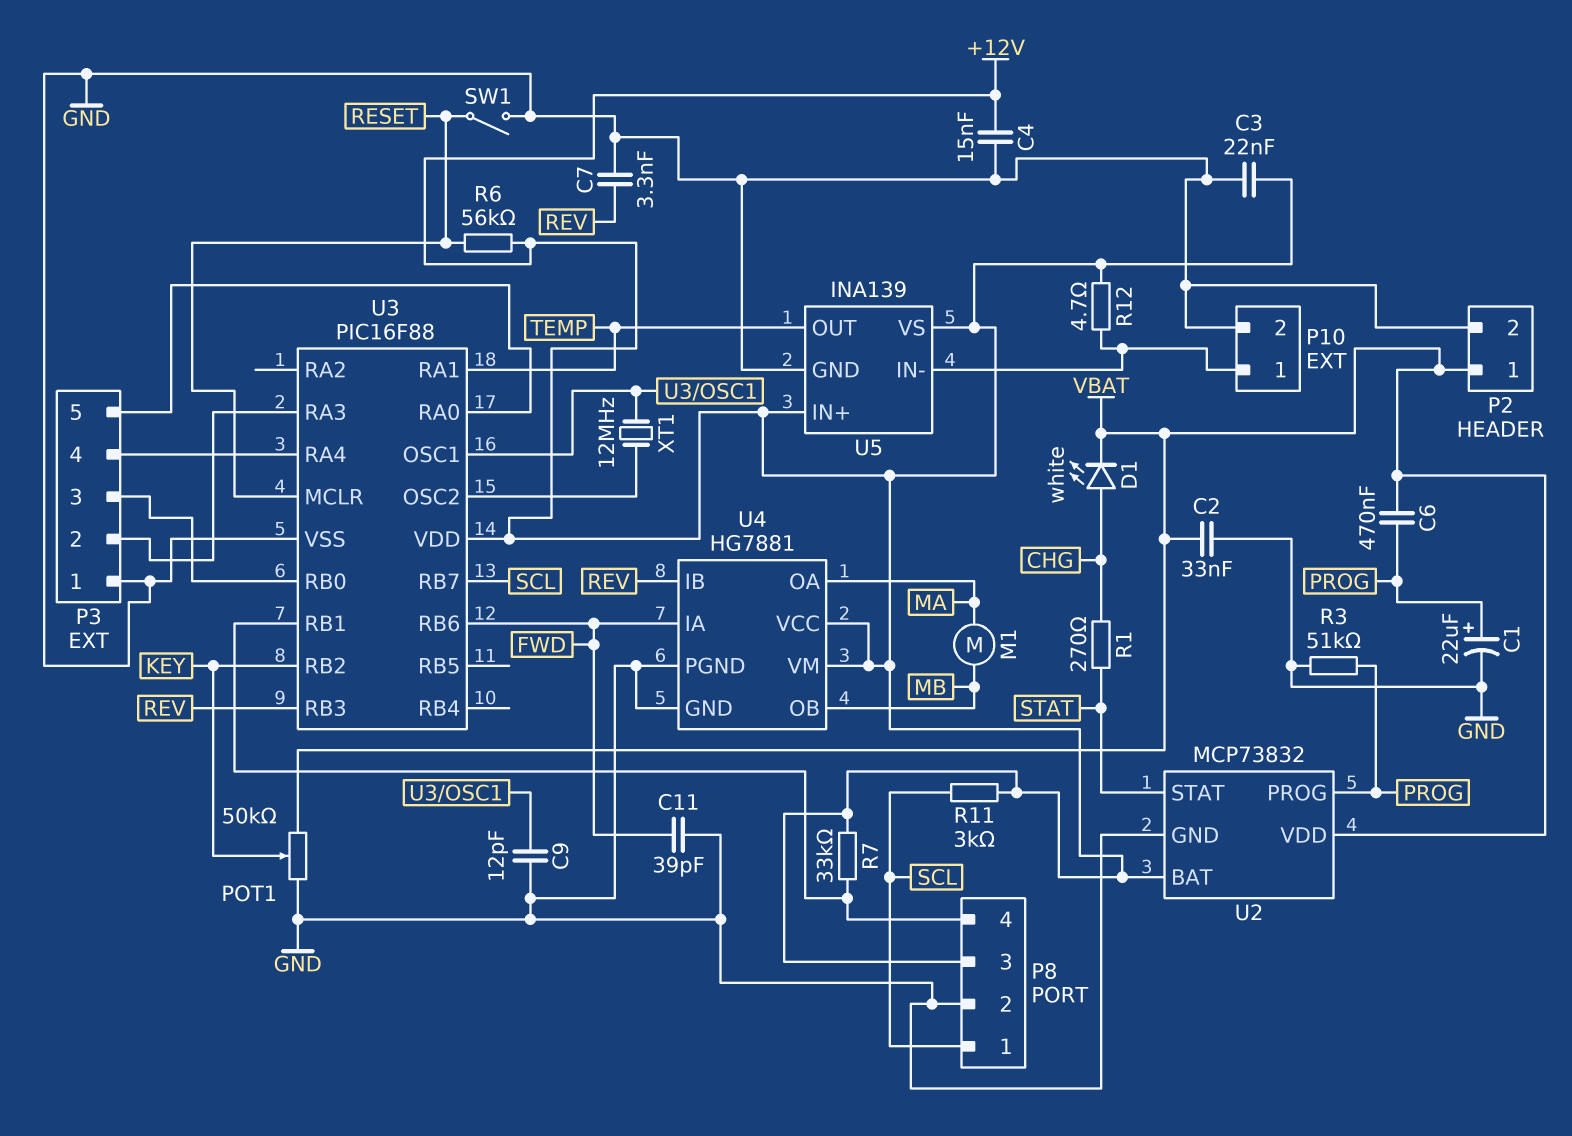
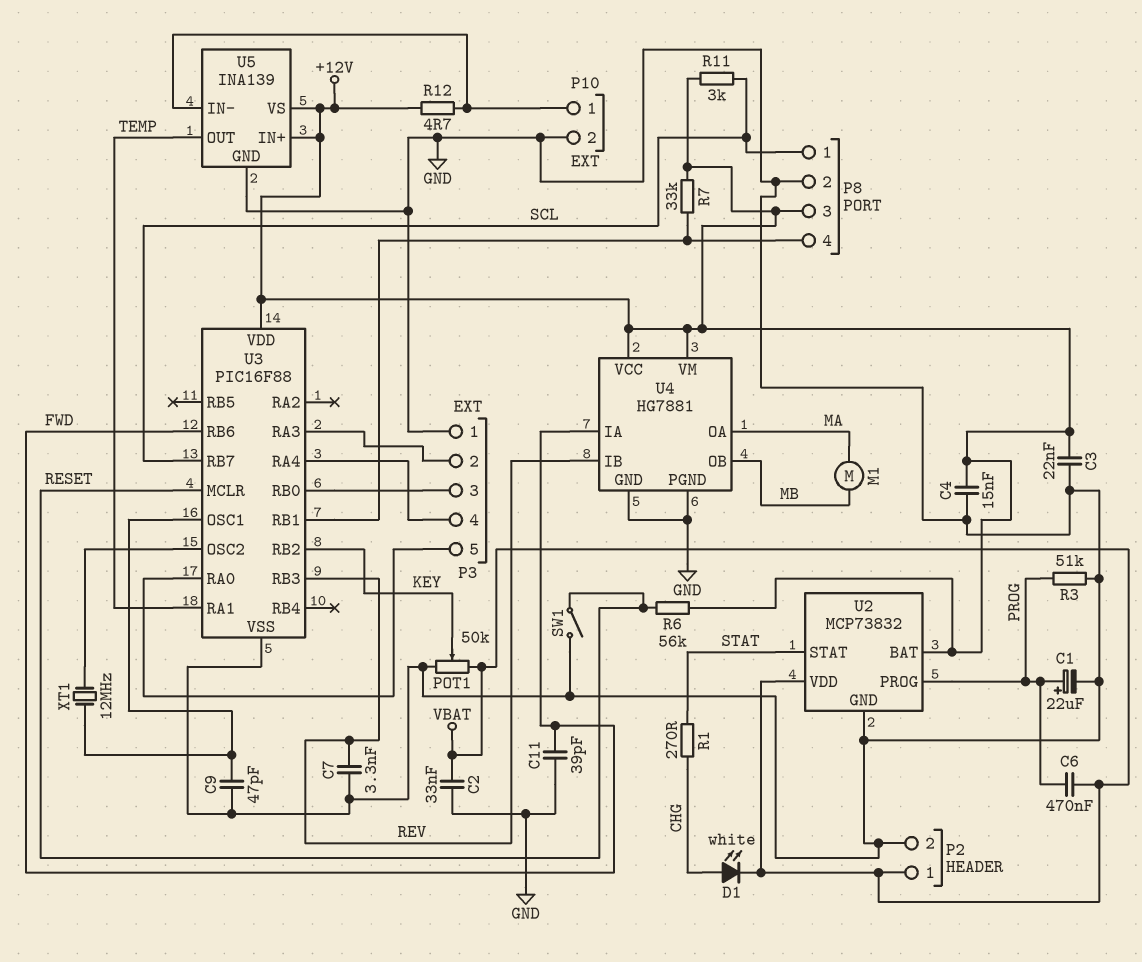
C9: 12pF (GND, U3/OSC1) -> 47pF (GND, U3/OSC1)

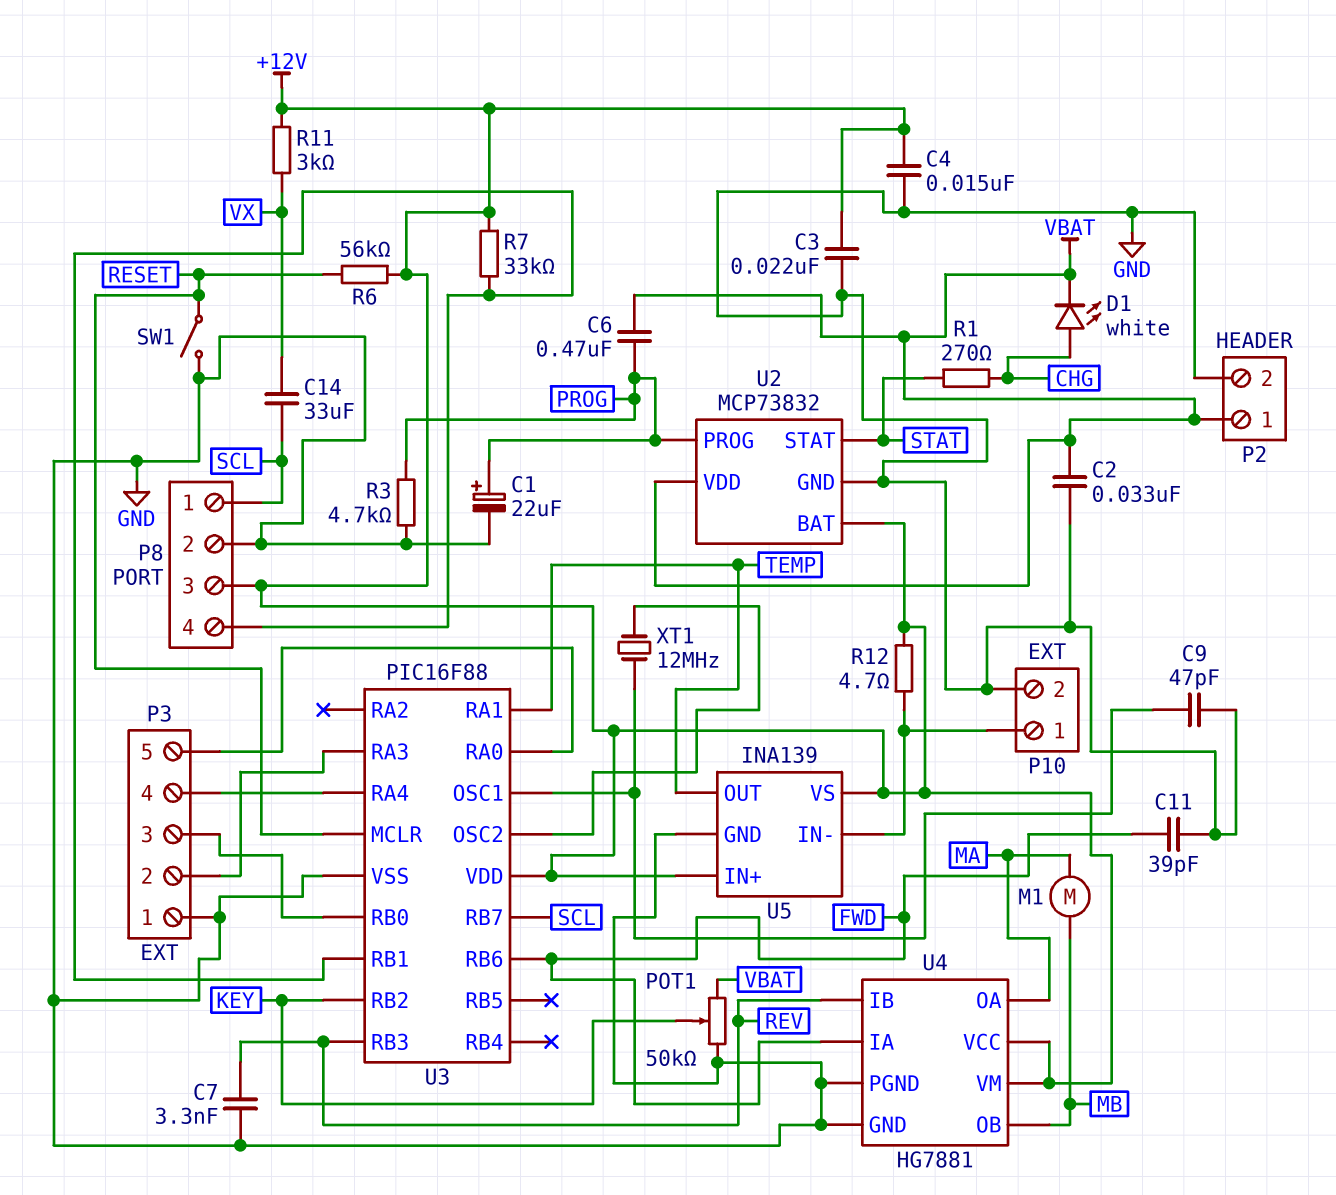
C14: none -> 33uF (SCL, VX)
R3: 51k (GND, PROG) -> 4.7k (GND, PROG)
R11: 3k (+12V, SCL) -> 3k (+12V, VX)

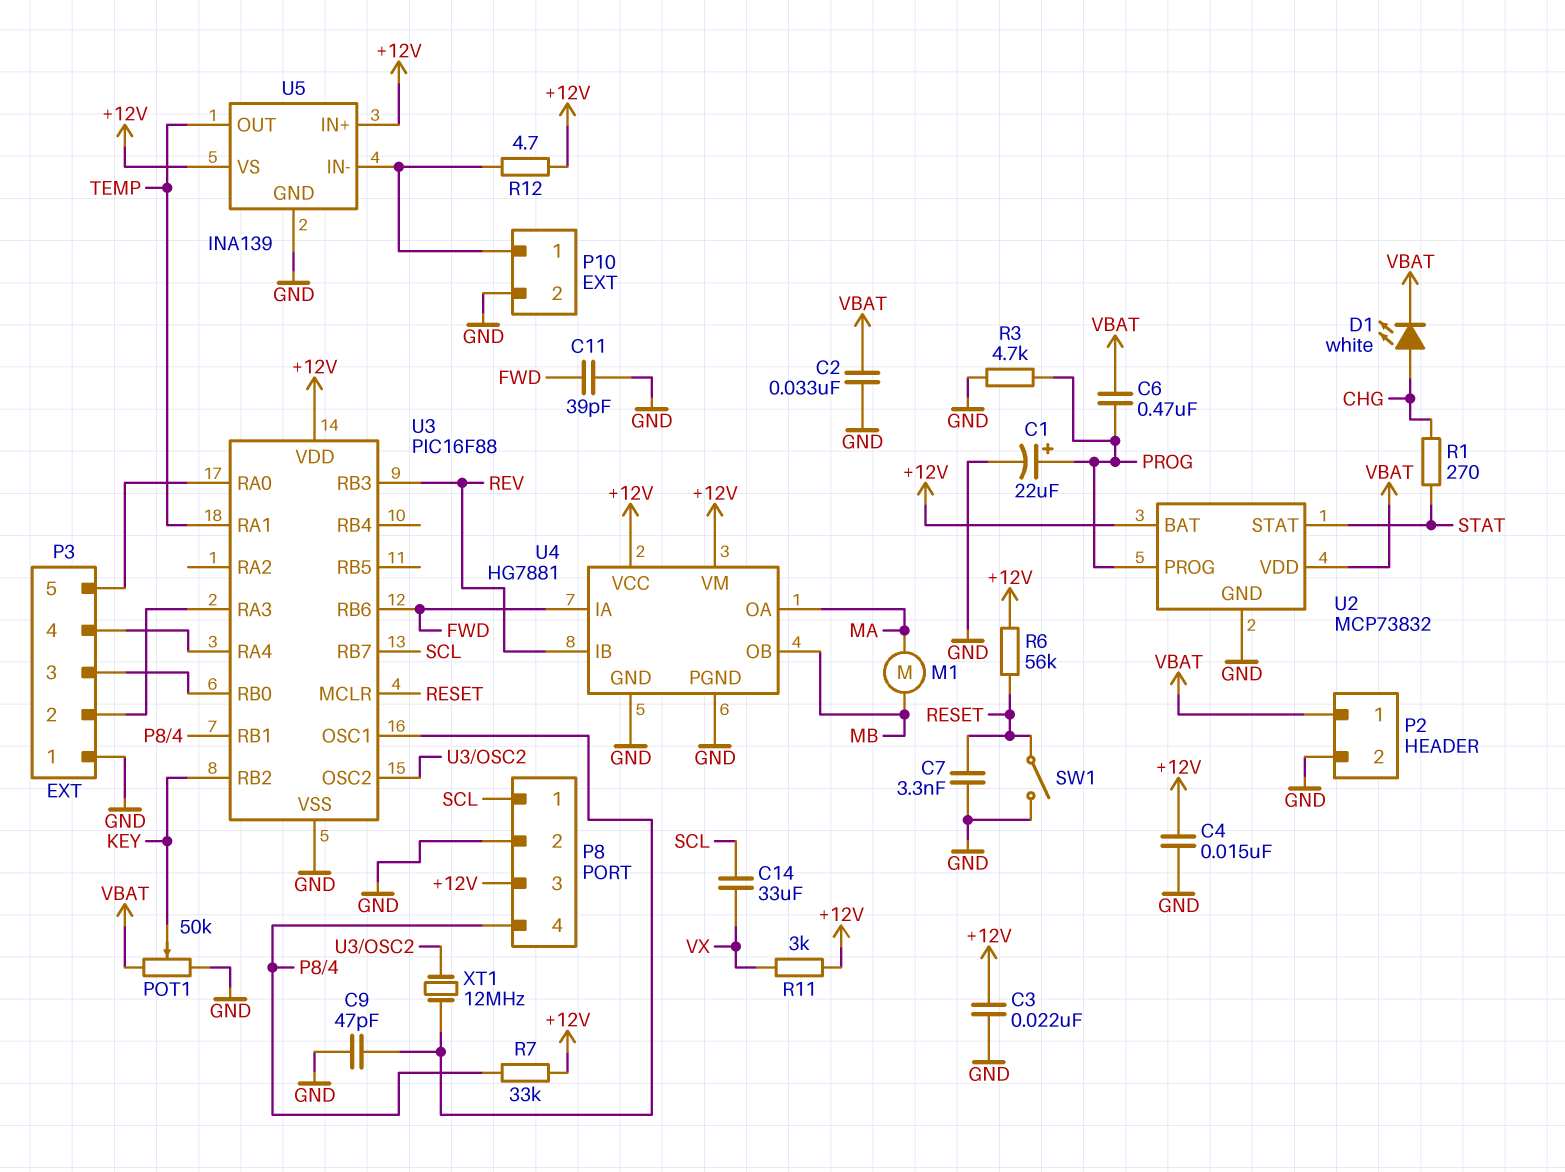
C7: 3.3nF (GND, REV) -> 3.3nF (GND, RESET)

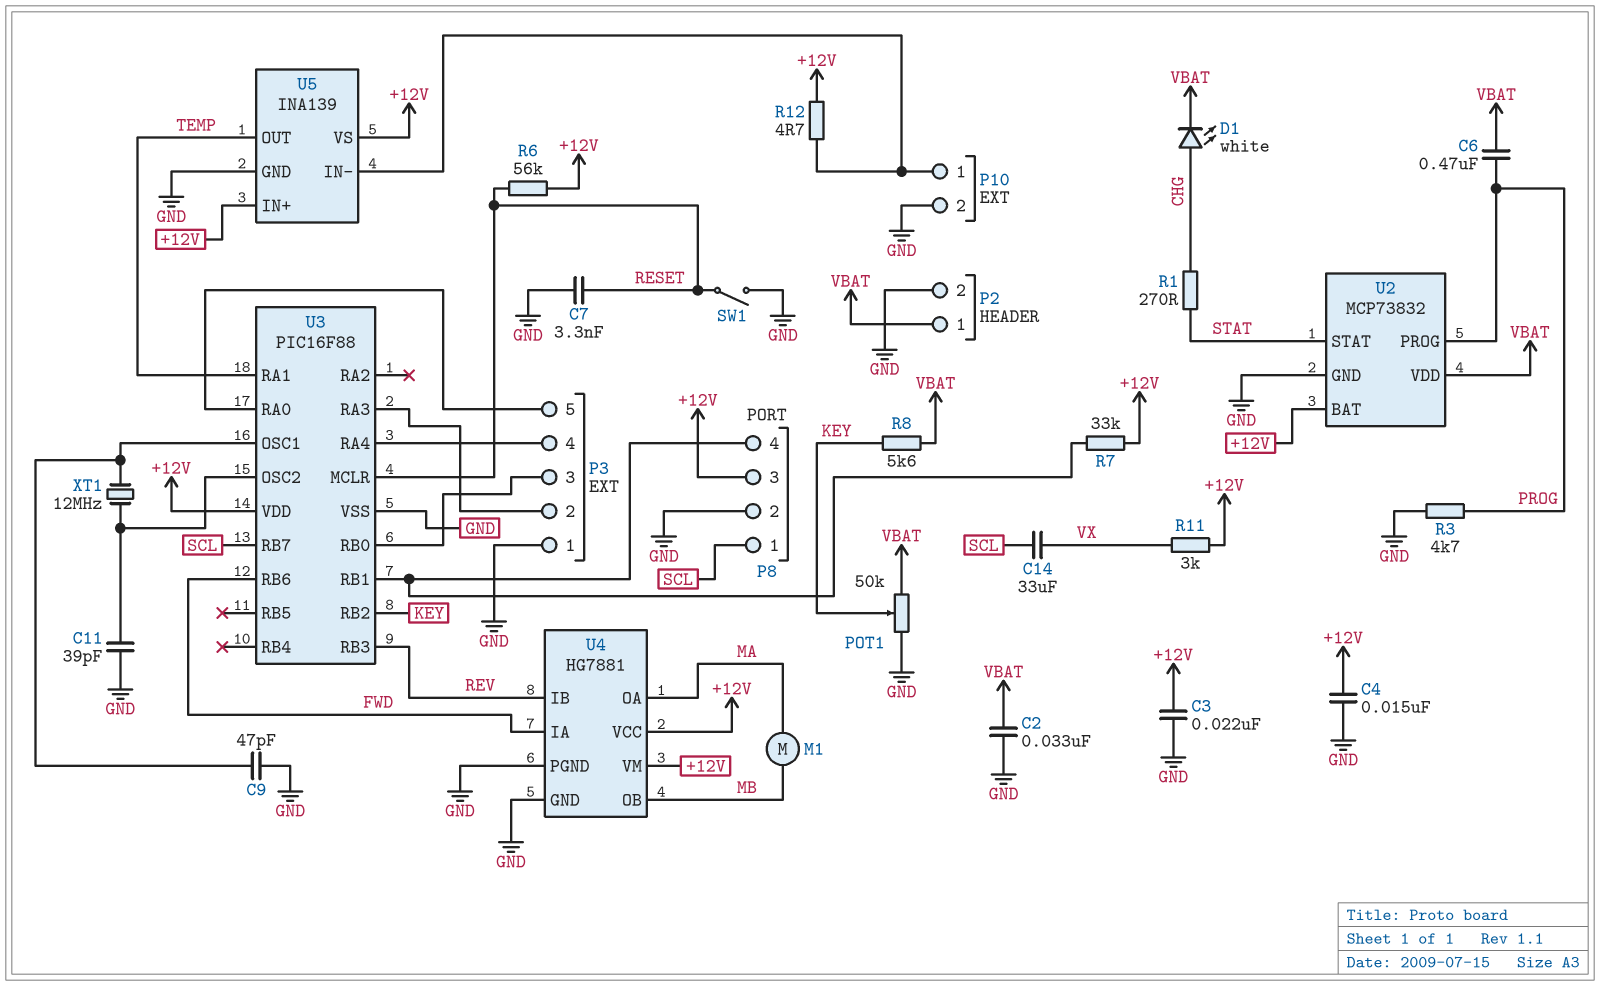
C1: 22uF (plus PROG, minus GND) -> none
C11: 39pF (FWD, GND) -> 39pF (GND, U3/OSC2)
R8: none -> 5.6k (KEY, VBAT)

